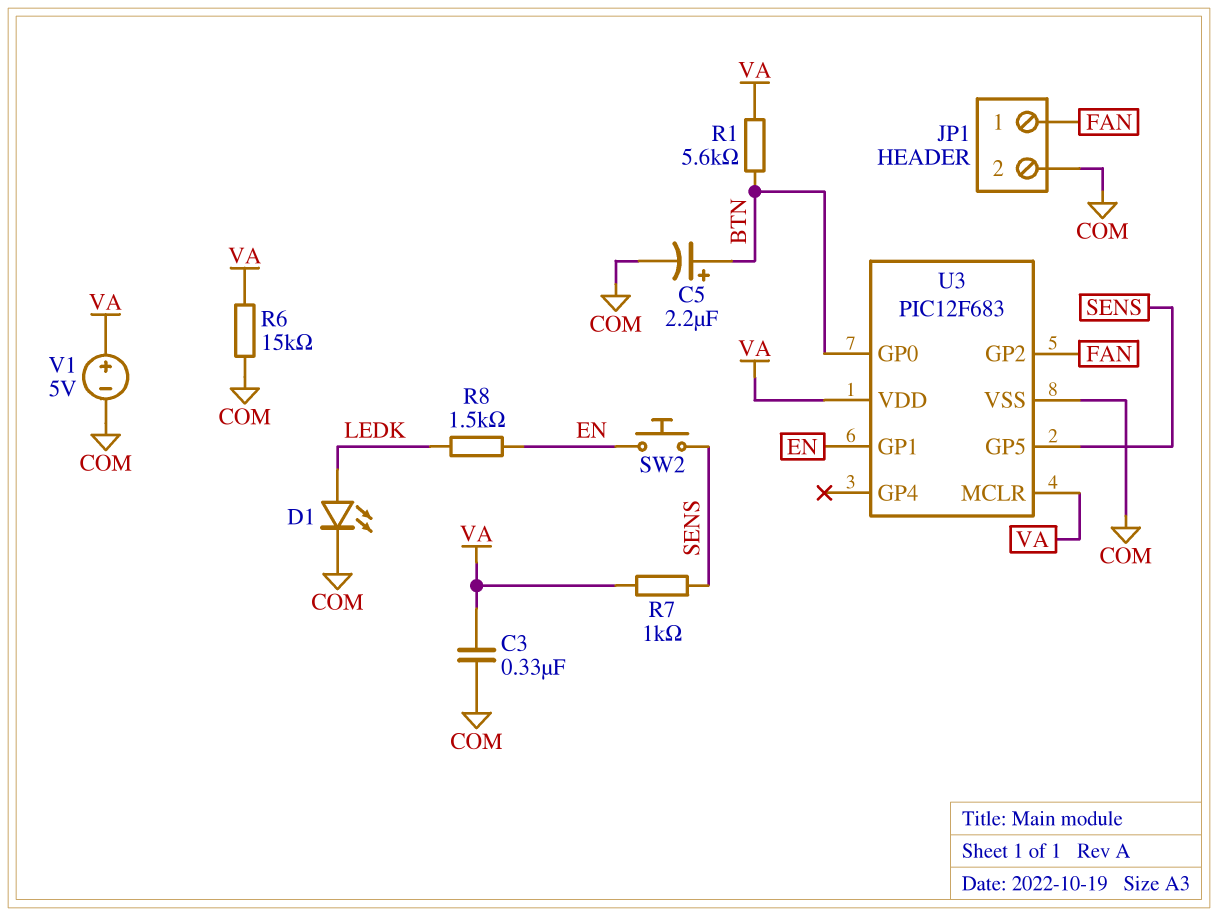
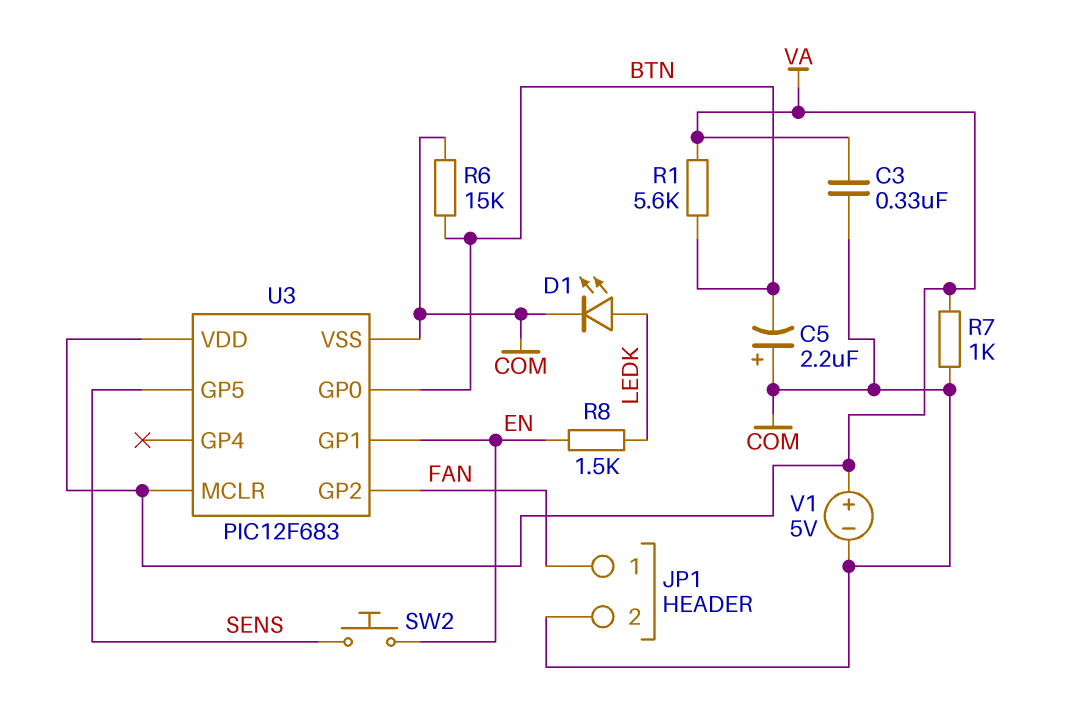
C5: 2.2uF (plus BTN, minus COM) -> 2.2uF (plus COM, minus BTN)
R6: 15k (COM, VA) -> 15k (BTN, COM)
R7: 1k (SENS, VA) -> 1k (COM, VA)

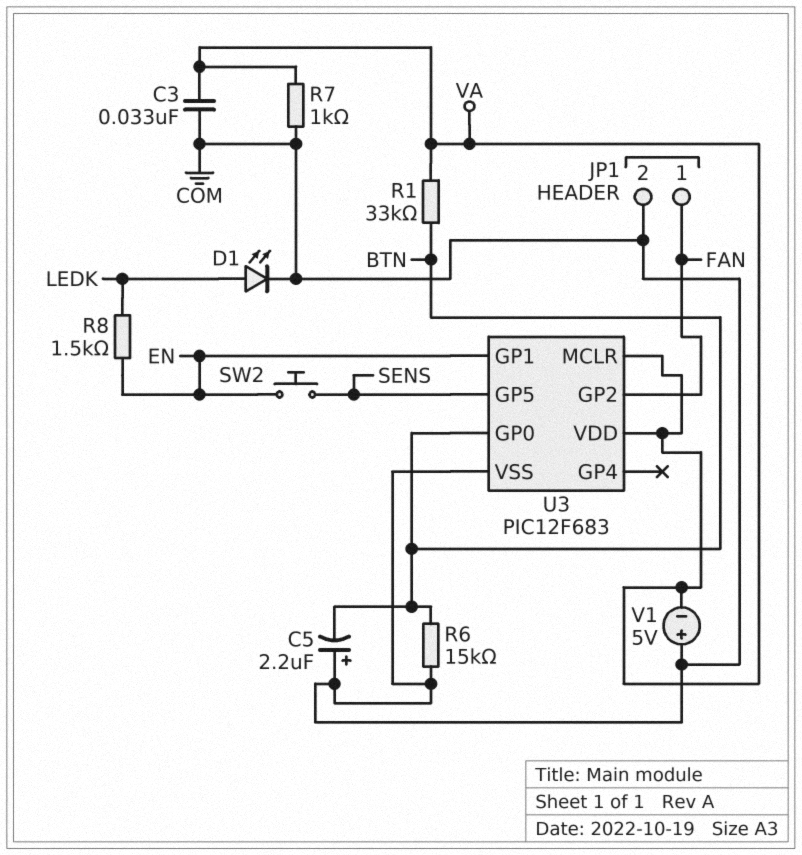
C3: 330nF (COM, VA) -> 33nF (COM, VA)
R1: 5.6k (BTN, VA) -> 33k (BTN, VA)
V1: 5V (plus VA, minus COM) -> 5V (plus COM, minus VA)

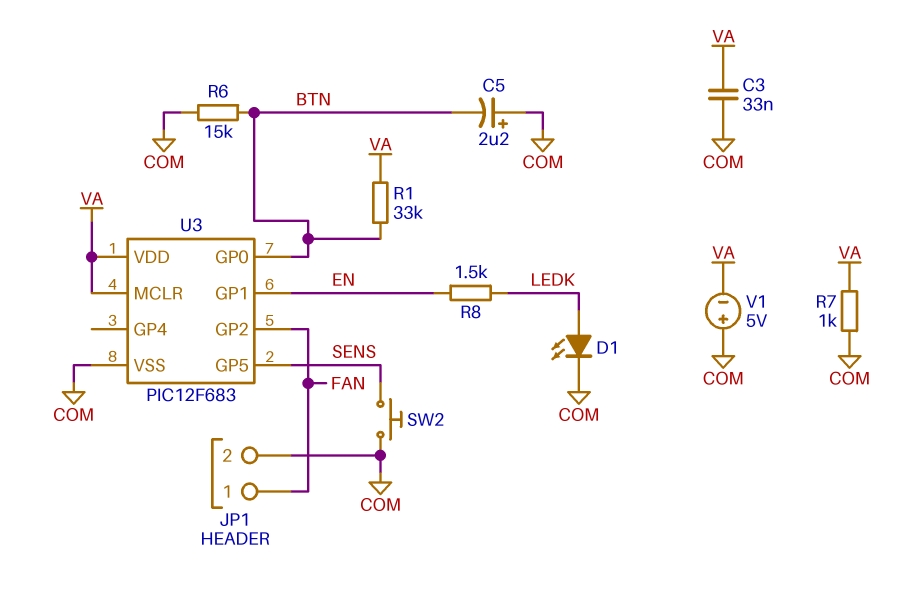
SW2: button (EN, SENS) -> button (COM, SENS)

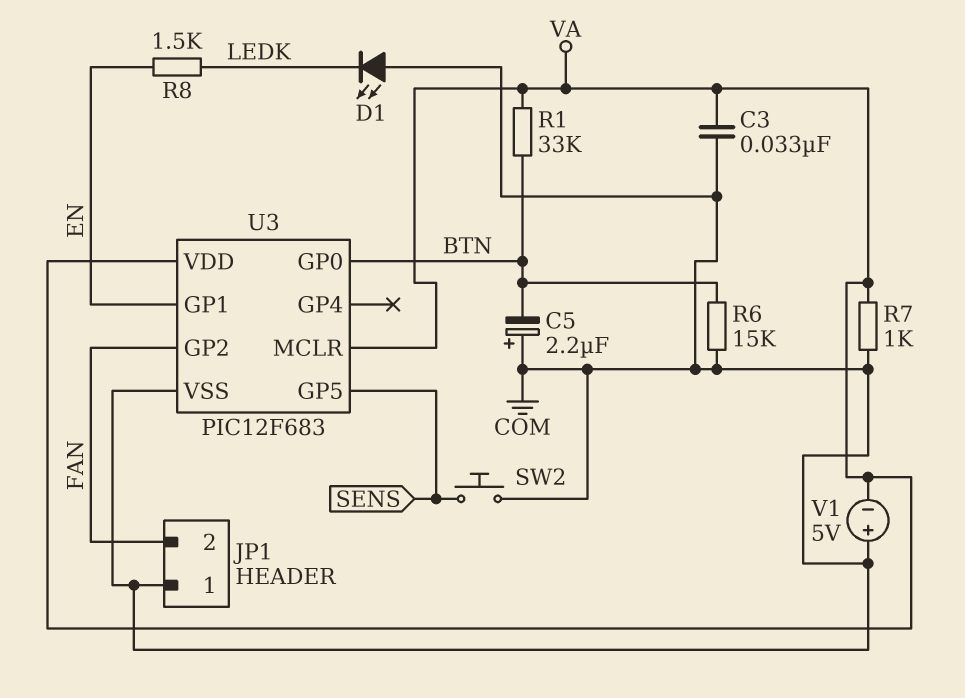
D1: LED (A LEDK, K COM) -> LED (A COM, K LEDK)
JP1 pin 1: FAN -> COM
JP1 pin 2: COM -> FAN

